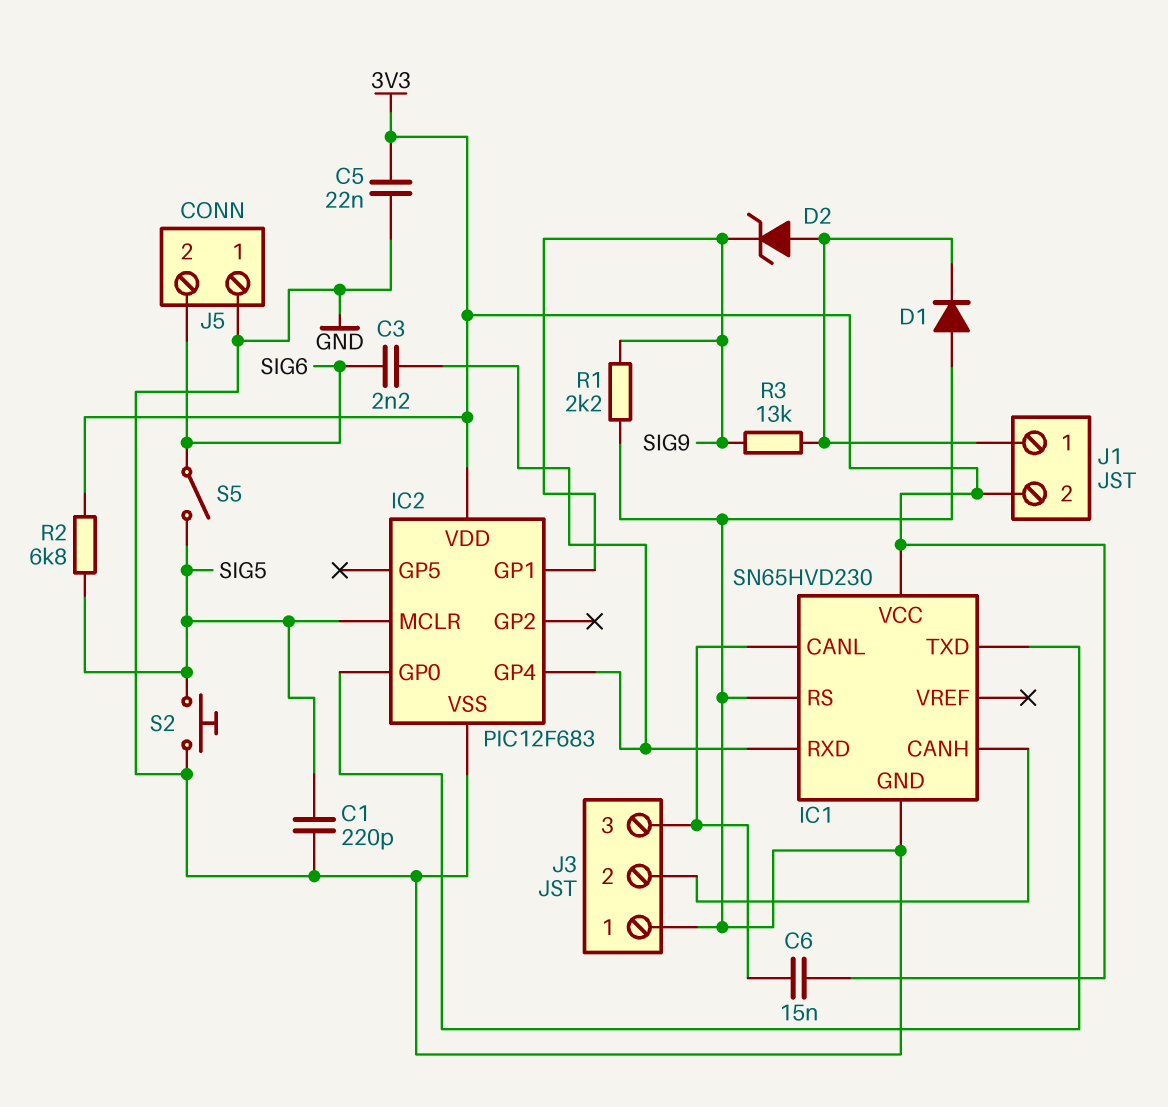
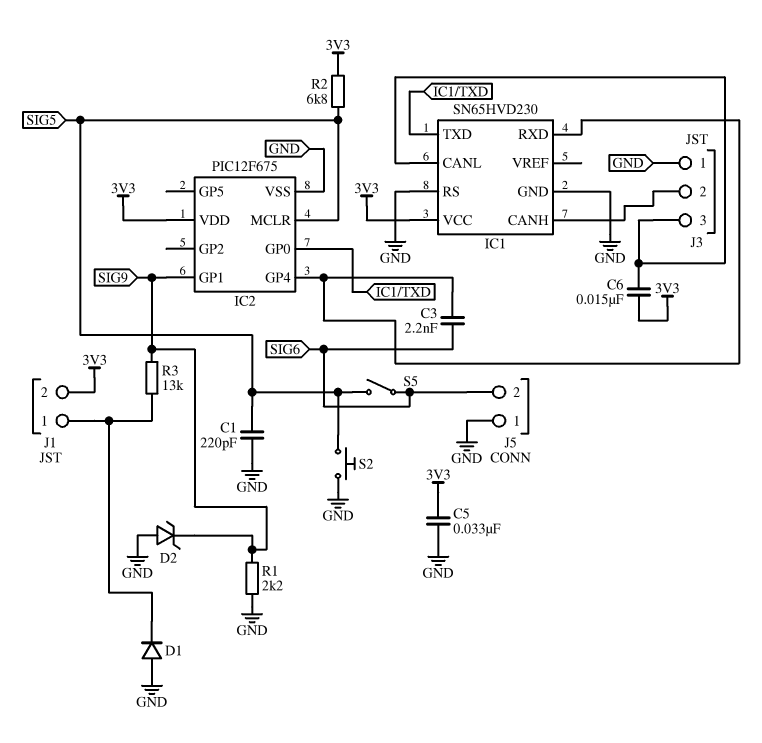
C5: 22nF (3V3, GND) -> 33nF (3V3, GND)
D2: zener (A J1/1, K SIG9) -> zener (A GND, K SIG9)
IC2: PIC12F683 -> PIC12F675

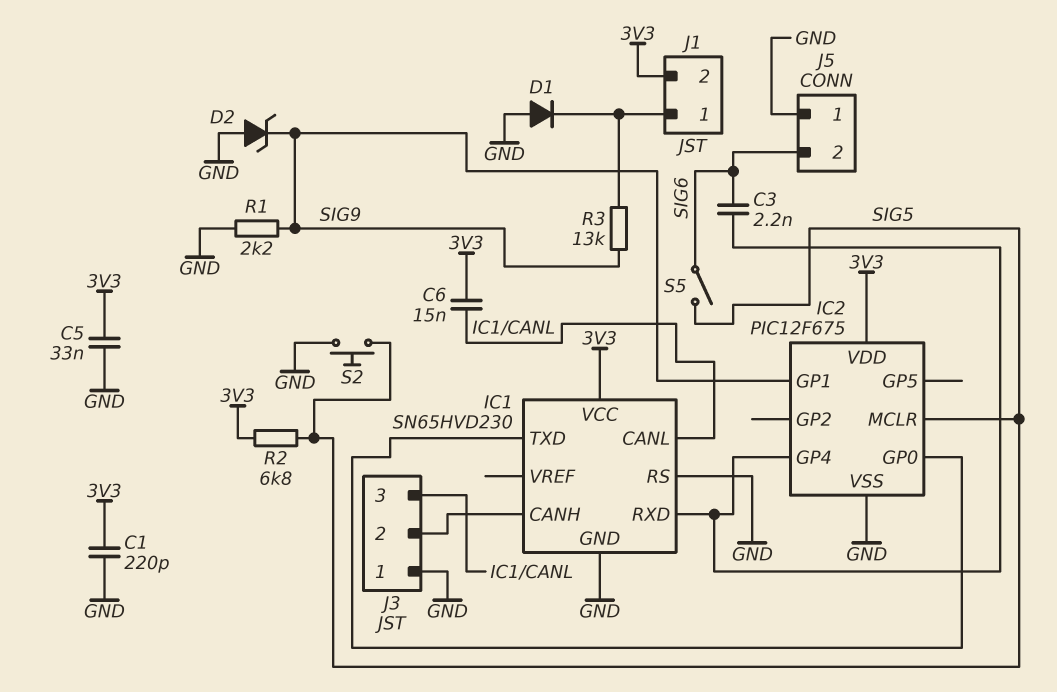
C1: 220pF (GND, SIG5) -> 220pF (3V3, GND)

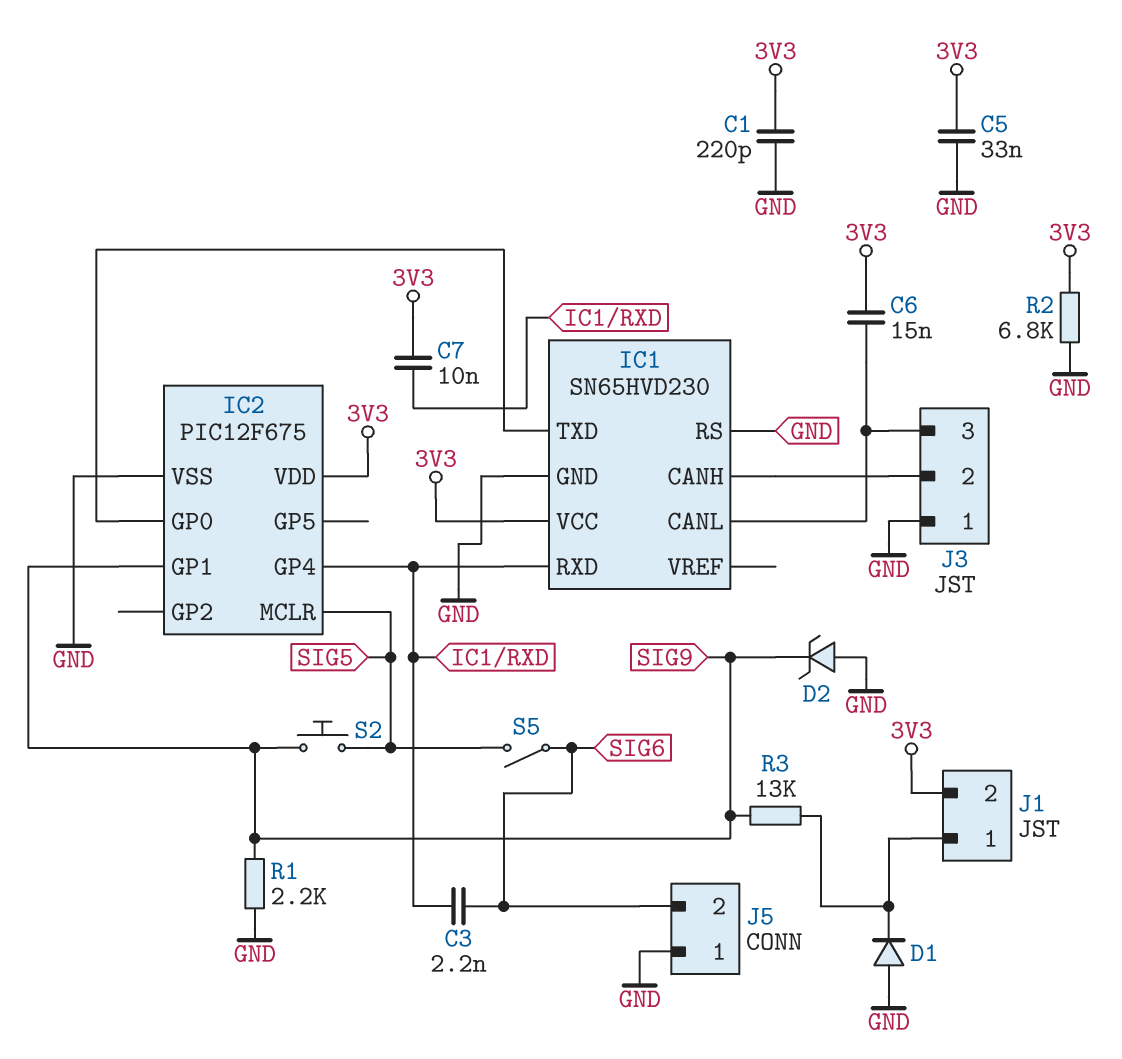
C7: none -> 10nF (3V3, IC1/RXD)
R2: 6.8k (3V3, SIG5) -> 6.8k (3V3, GND)
S2: button (GND, SIG5) -> button (SIG5, SIG9)

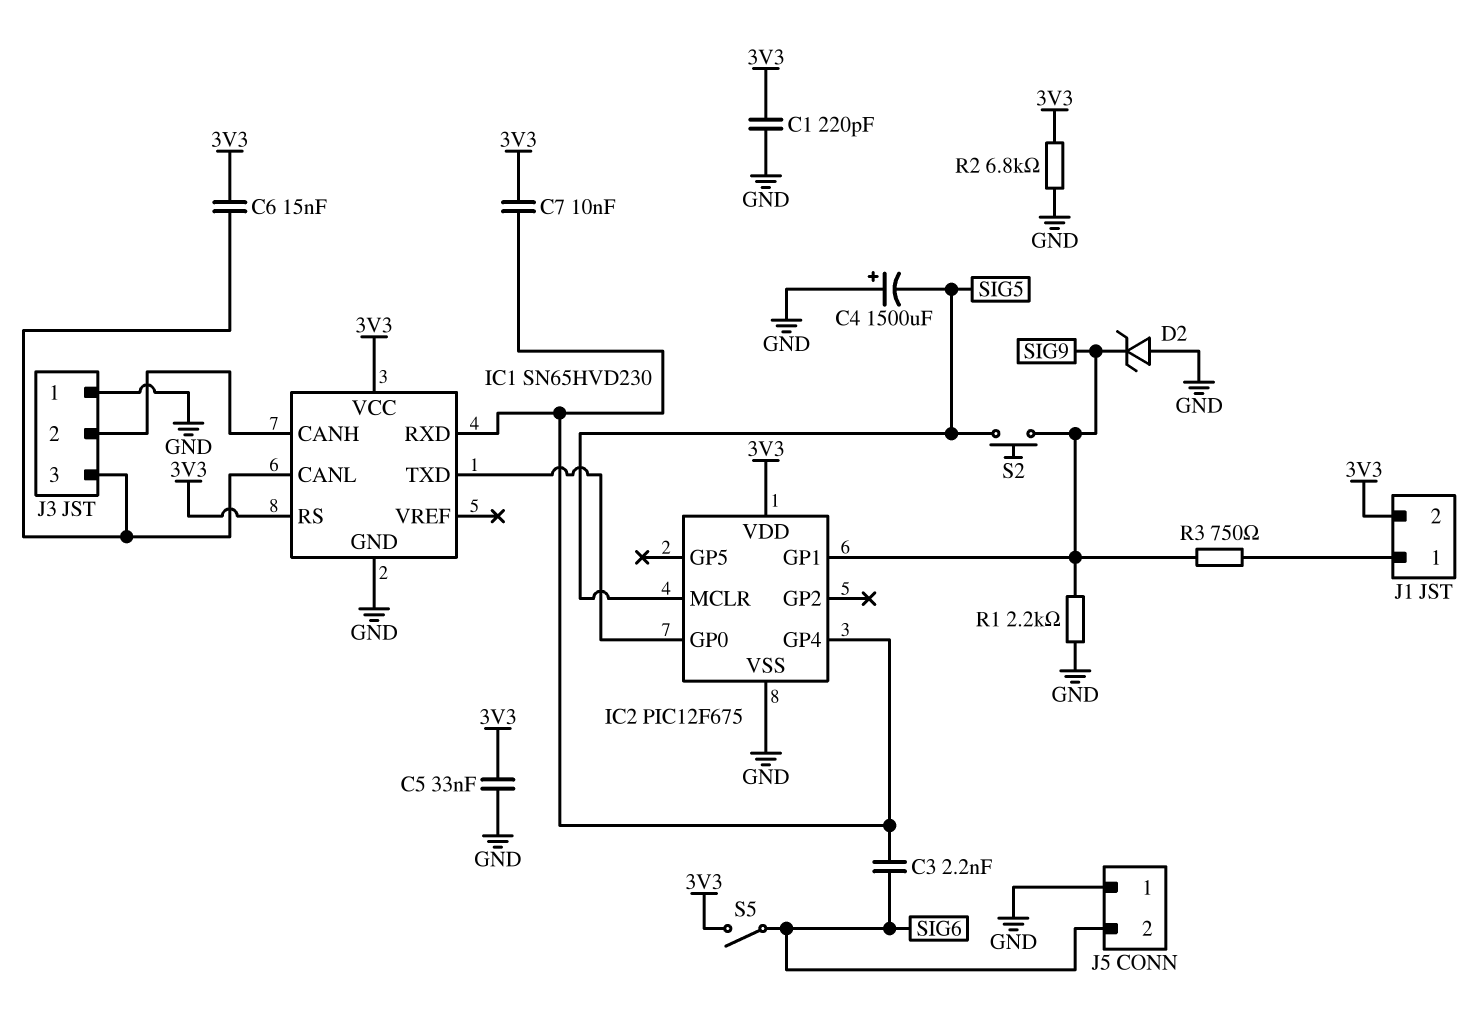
C4: none -> 1500uF (plus GND, minus SIG5)
D1: diode (A GND, K J1/1) -> none
IC1 pin RS: GND -> 3V3
R3: 13k (J1/1, SIG9) -> 750 (J1/1, SIG9)
S5: switch (SIG5, SIG6) -> switch (3V3, SIG6)

